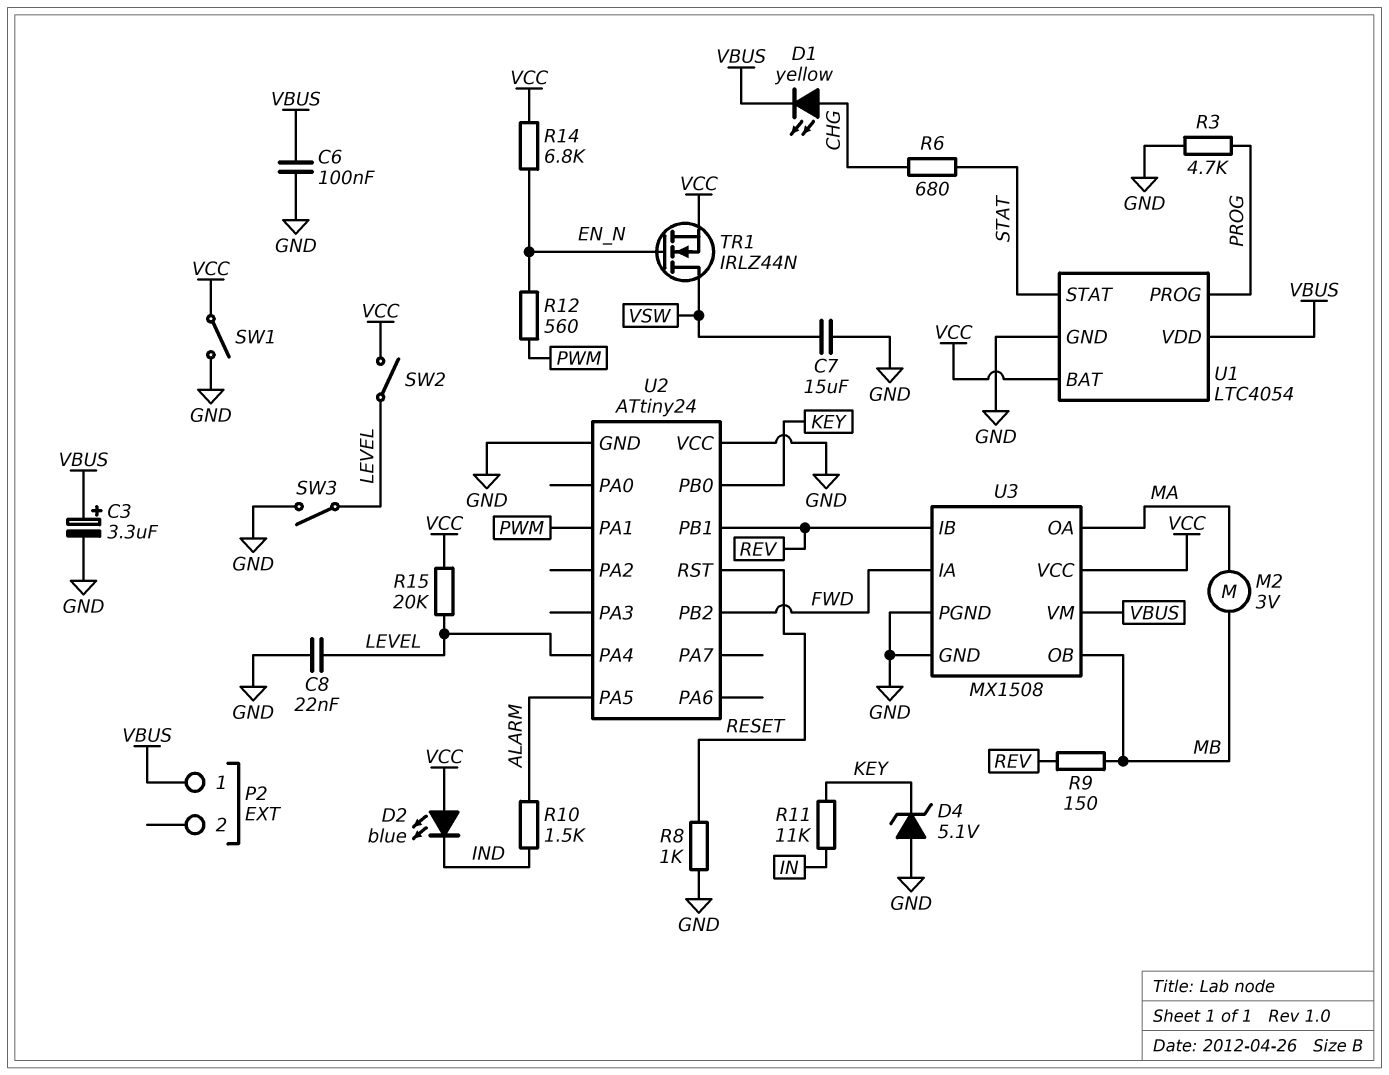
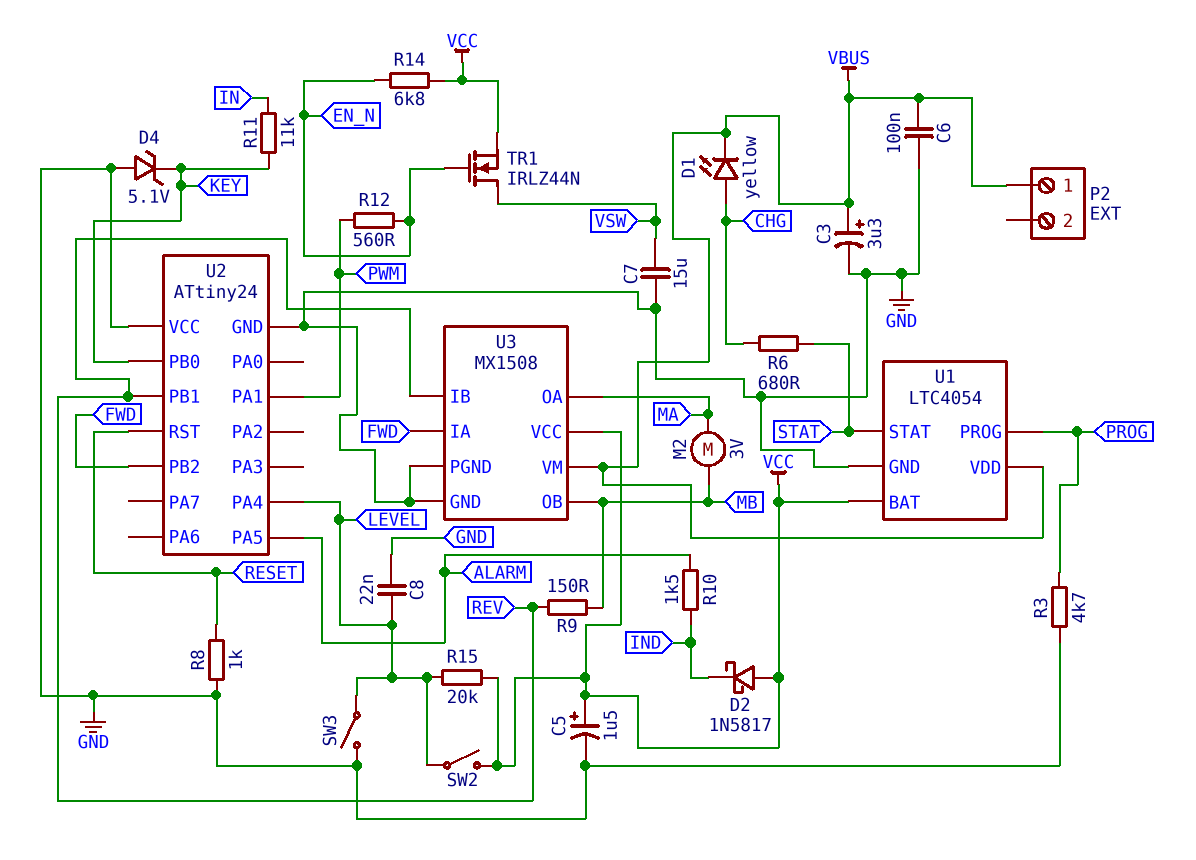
C5: none -> 1.5uF (plus VCC, minus GND)
D2: LED blue (A VCC, K IND) -> schottky 1N5817 (A VCC, K IND)
SW1: switch (GND, VCC) -> none

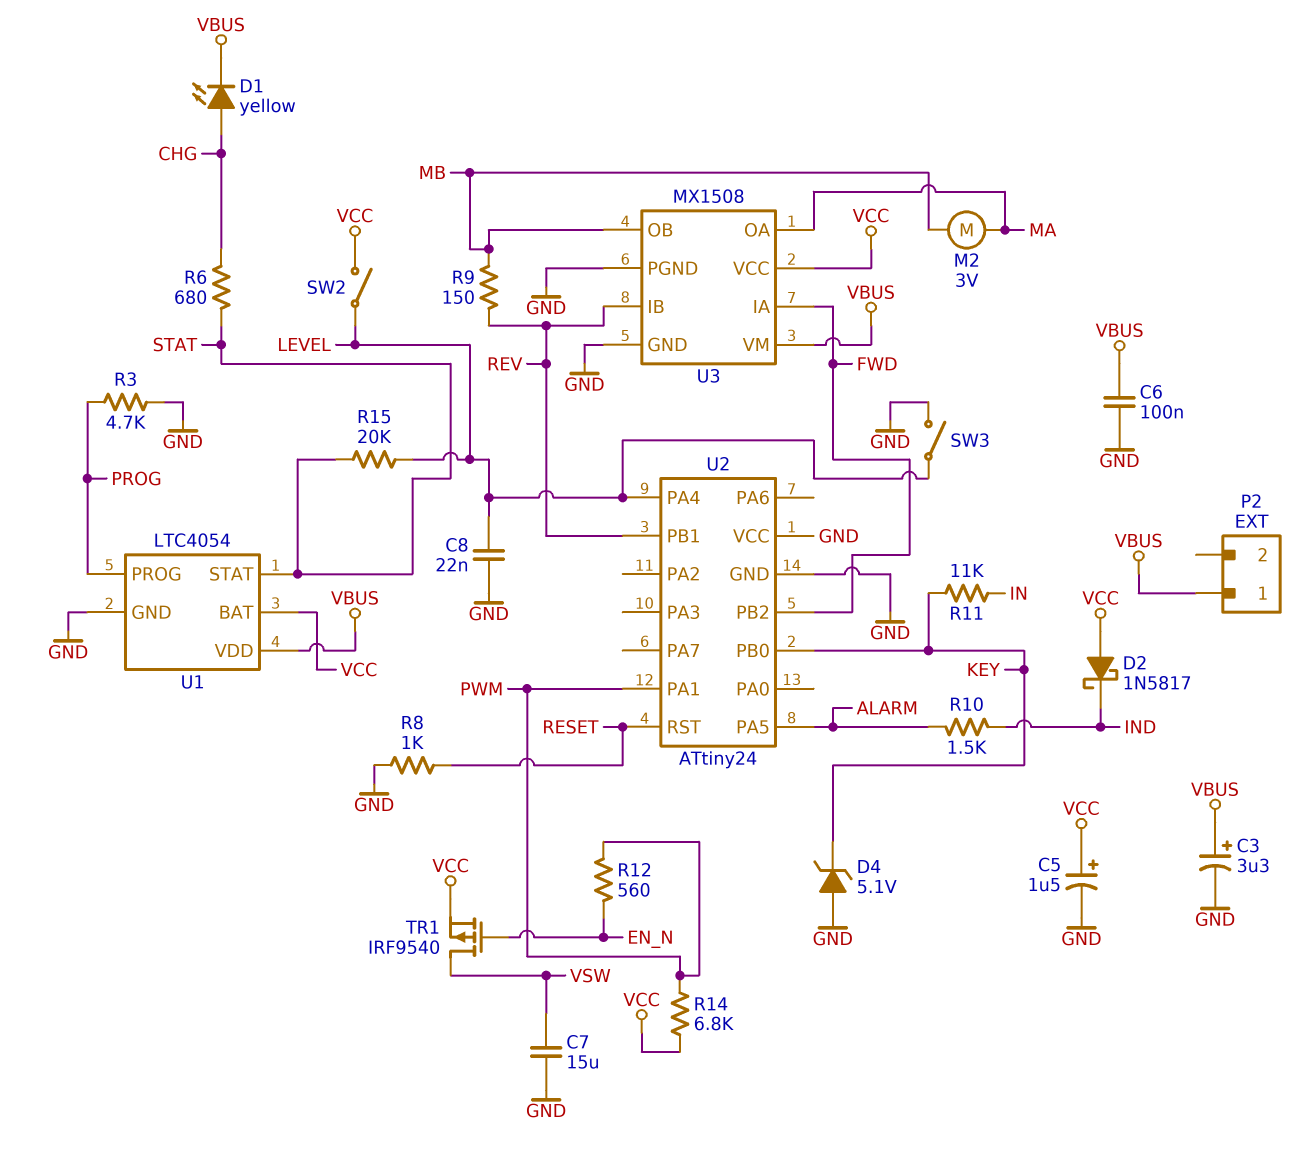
R14: 6.8k (EN_N, VCC) -> 6.8k (PWM, VCC)
R15: 20k (LEVEL, VCC) -> 20k (LEVEL, STAT)
TR1: NMOS IRLZ44N (G EN_N, D VSW, S VCC) -> PMOS IRF9540 (G EN_N, D VSW, S VCC)

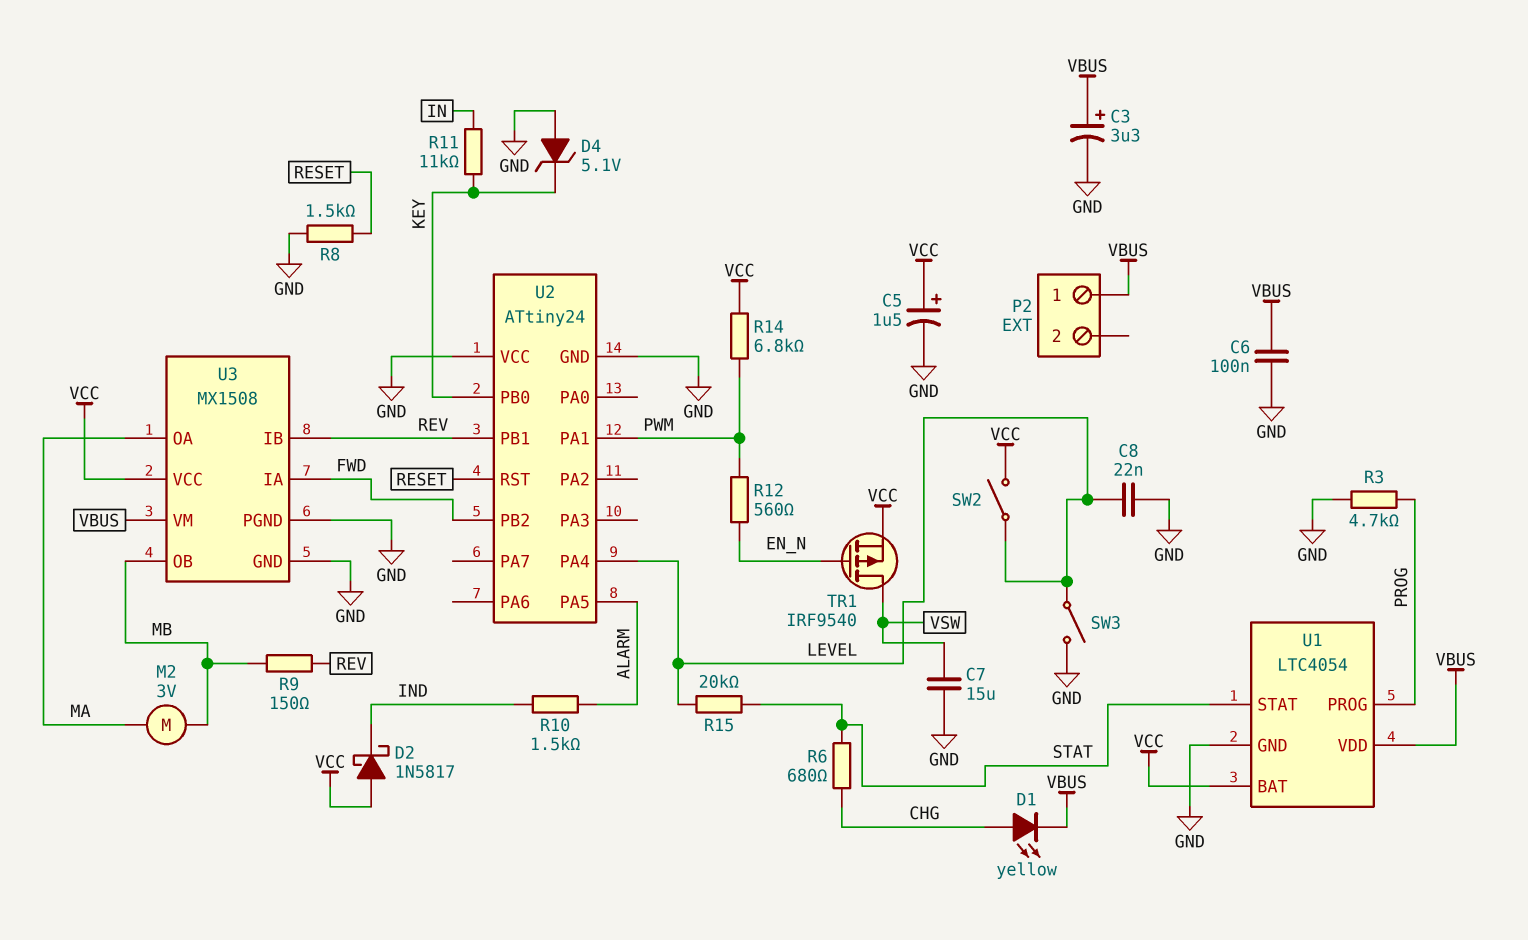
R8: 1k (GND, RESET) -> 1.5k (GND, RESET)

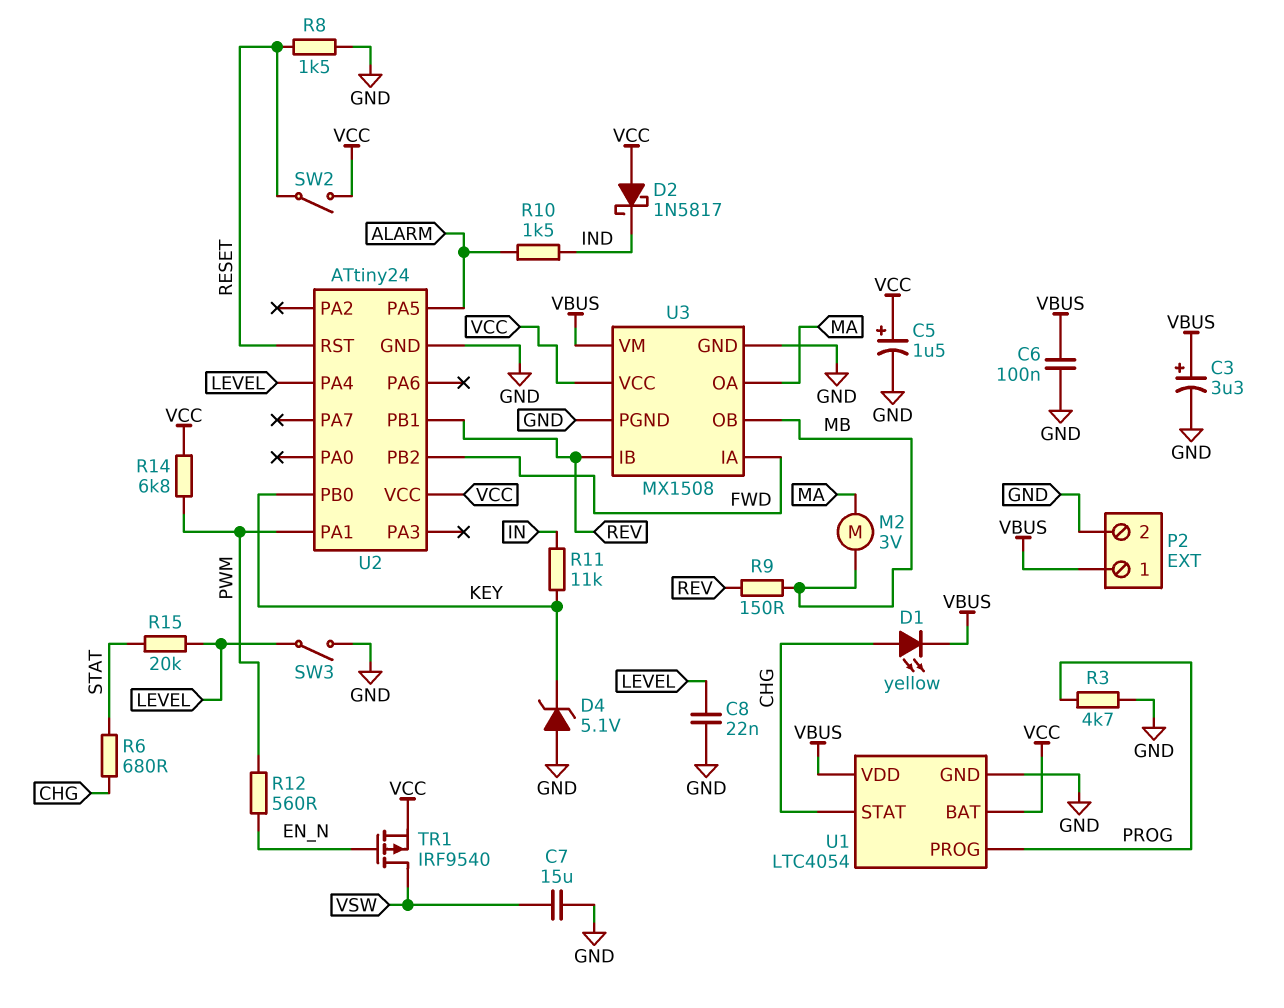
P2 pin 2: none -> GND
SW2: switch (LEVEL, VCC) -> switch (RESET, VCC)
U1 pin STAT: STAT -> CHG
U2 pin VCC: GND -> VCC

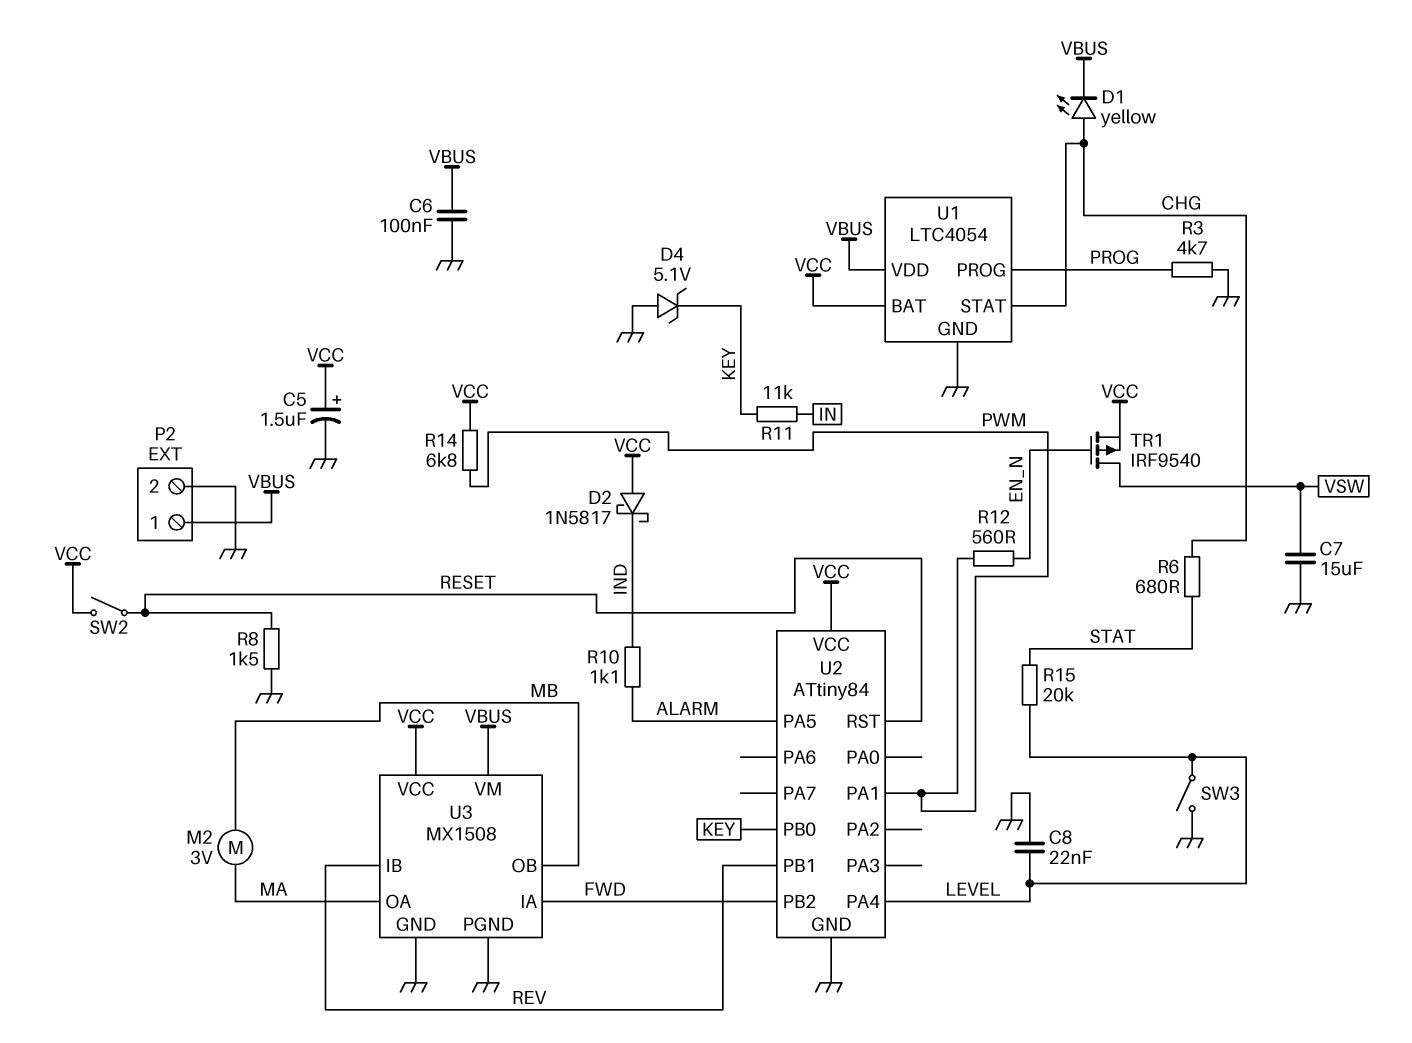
C3: 3.3uF (plus VBUS, minus GND) -> none
R9: 150 (MB, REV) -> none
R10: 1.5k (ALARM, IND) -> 1.1k (ALARM, IND)
U2: ATtiny24 -> ATtiny84

